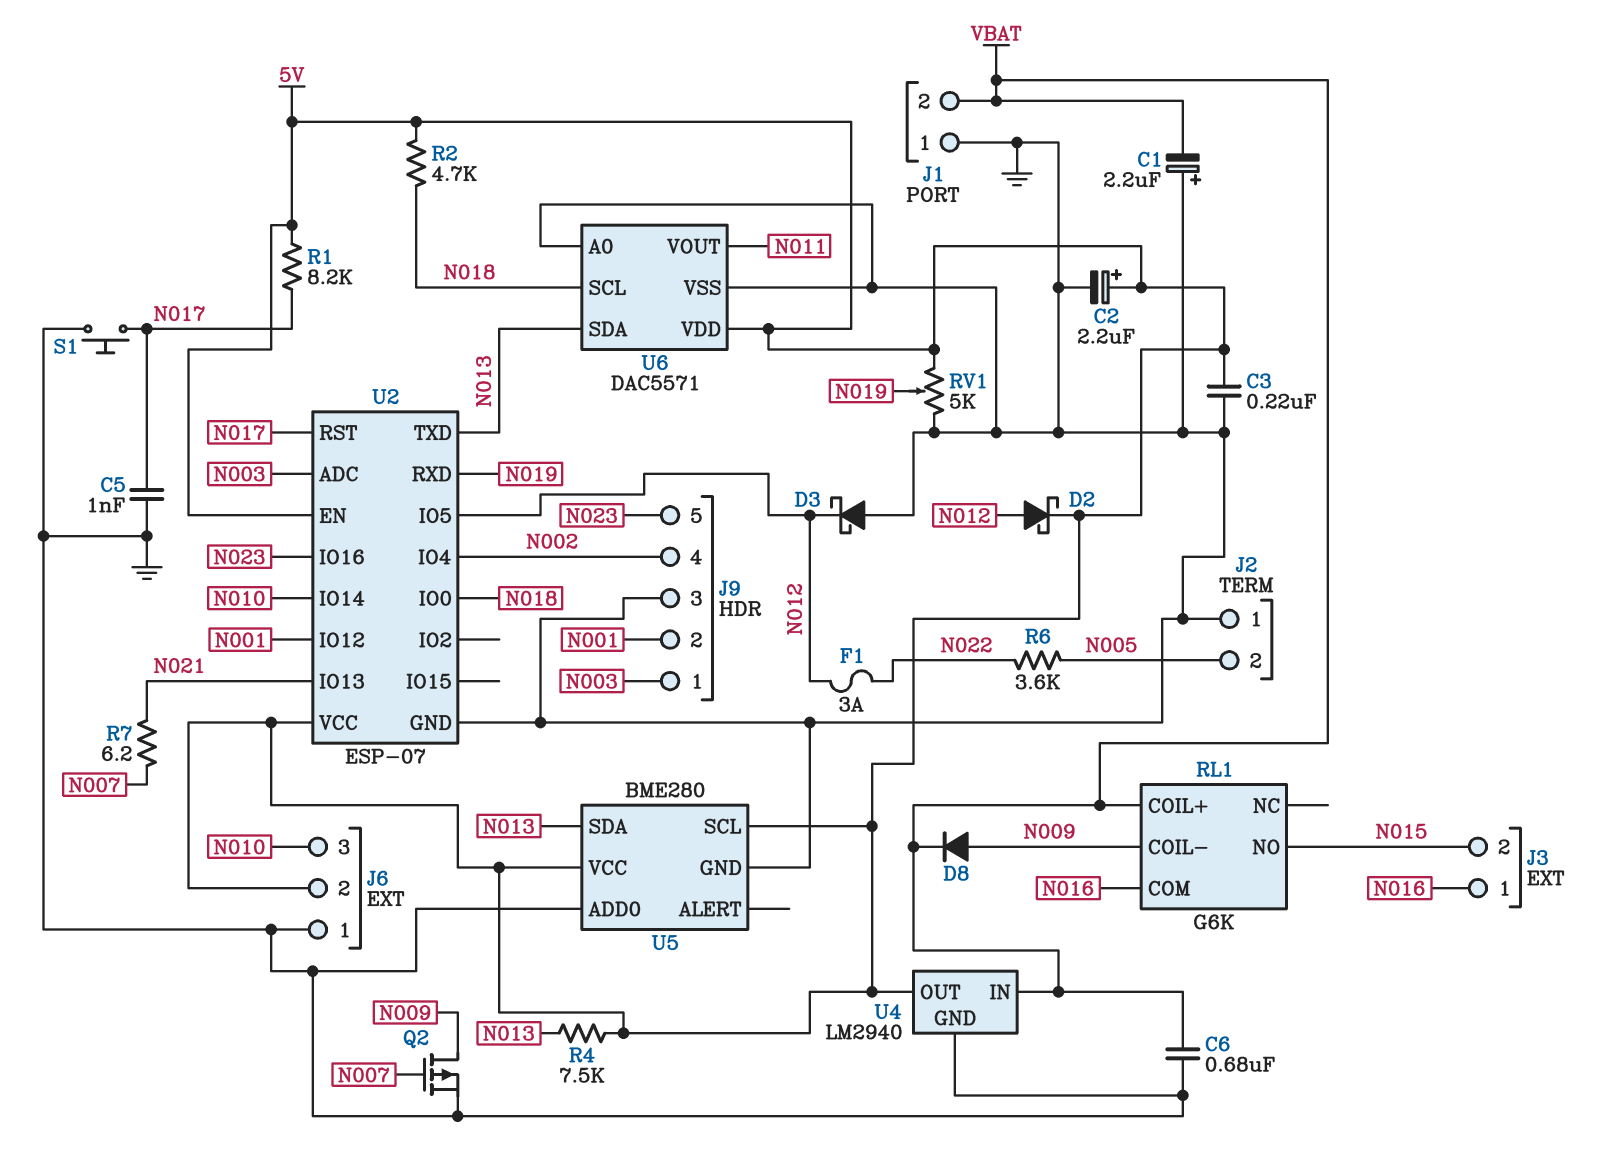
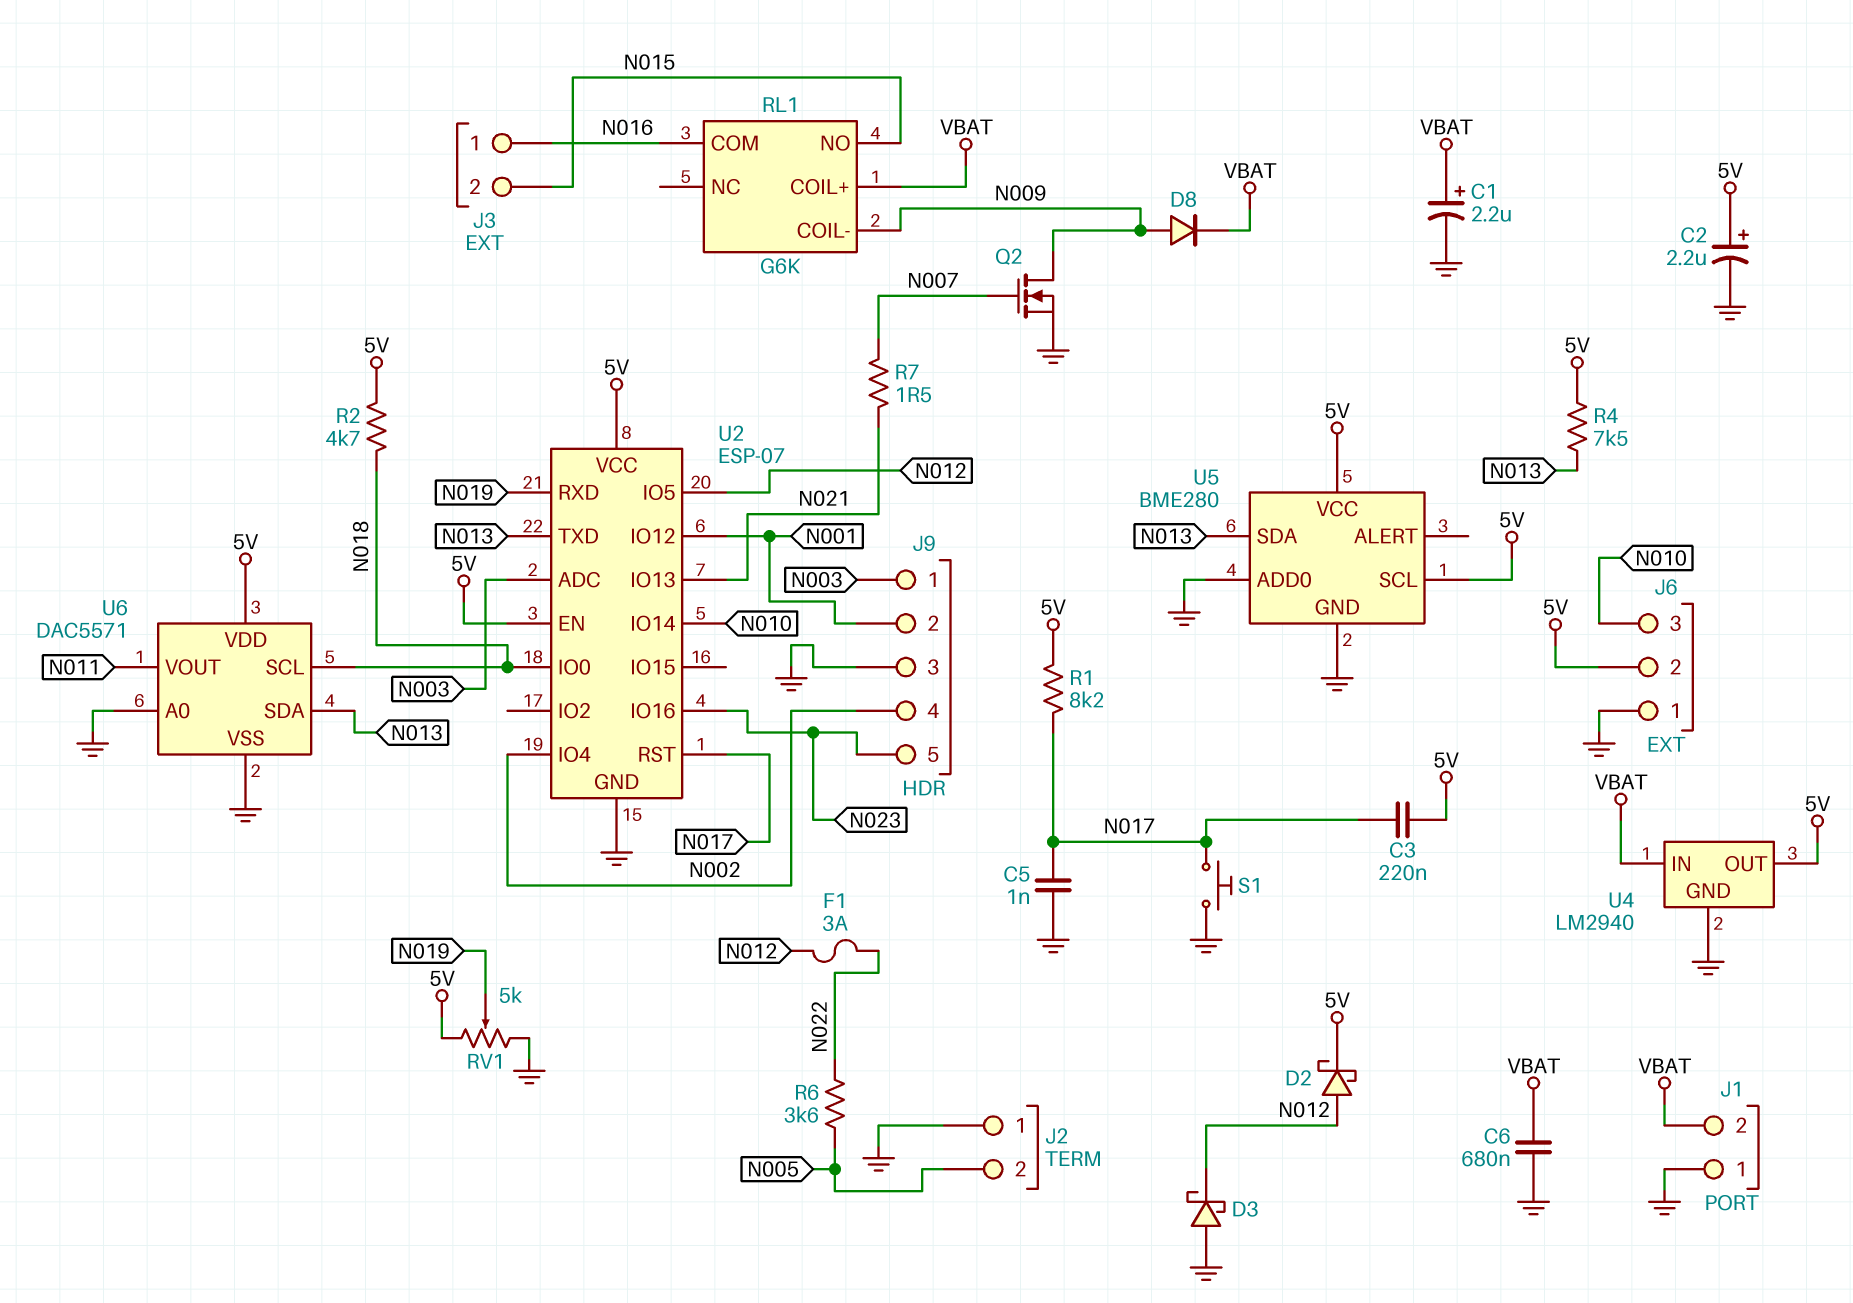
C1: 2.2uF (plus GND, minus VBAT) -> 2.2uF (plus VBAT, minus GND)
C3: 220nF (5V, GND) -> 220nF (5V, N017)
Q2: PMOS (G N007, D N009, S GND) -> NMOS (G N007, D N009, S GND)
R7: 6.2 (N007, N021) -> 1.5 (N007, N021)

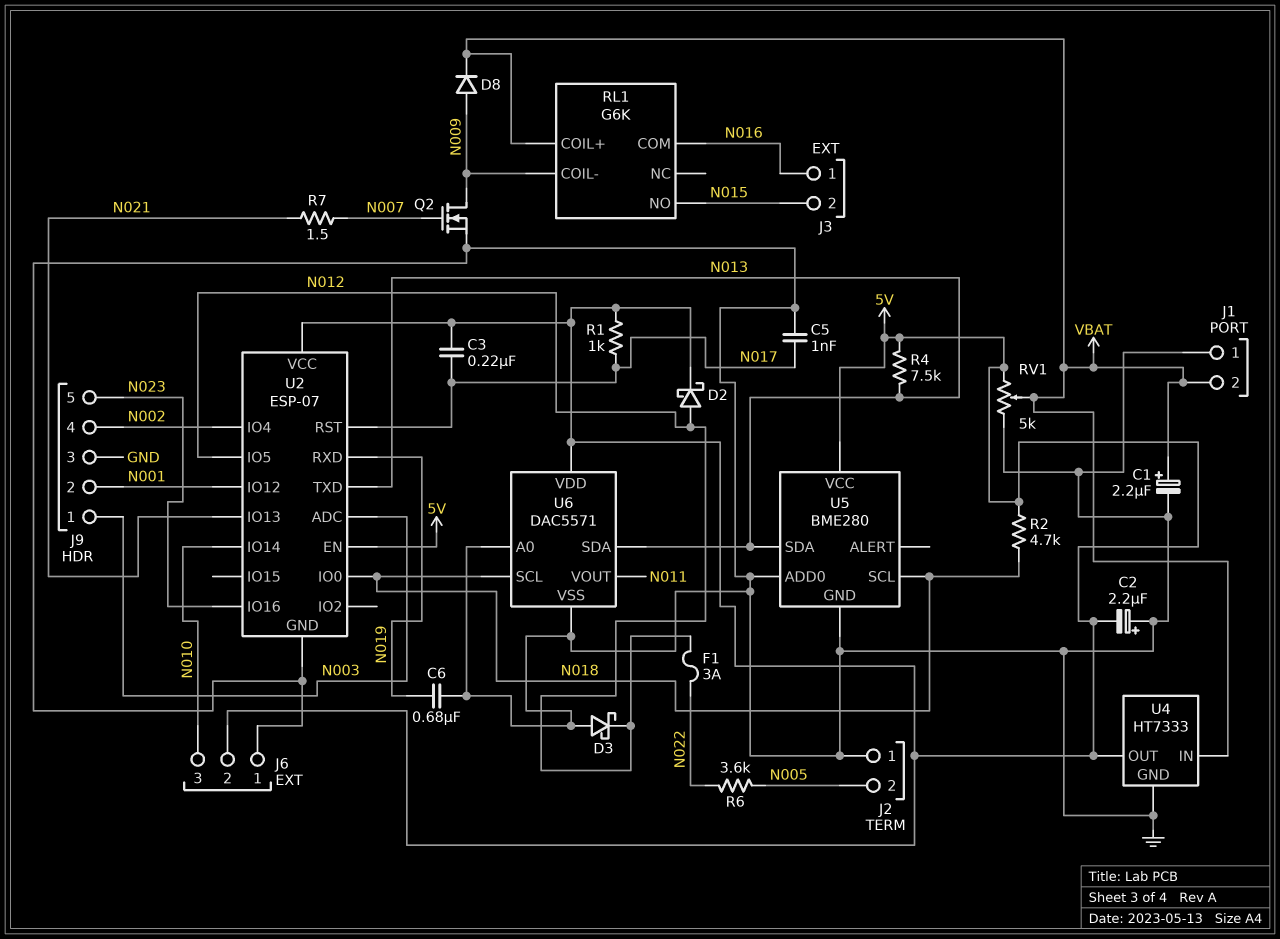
C2: 2.2uF (plus 5V, minus GND) -> 2.2uF (plus GND, minus 5V)
C6: 680nF (GND, VBAT) -> 680nF (GND, N019)
R1: 8.2k (5V, N017) -> 1k (5V, N017)
RV1: 5k (5V, GND, wiper N019) -> 5k (5V, GND, wiper VBAT)
S1: button (GND, N017) -> none
U4: LM2940 -> HT7333
U5 pin SCL: 5V -> N018

